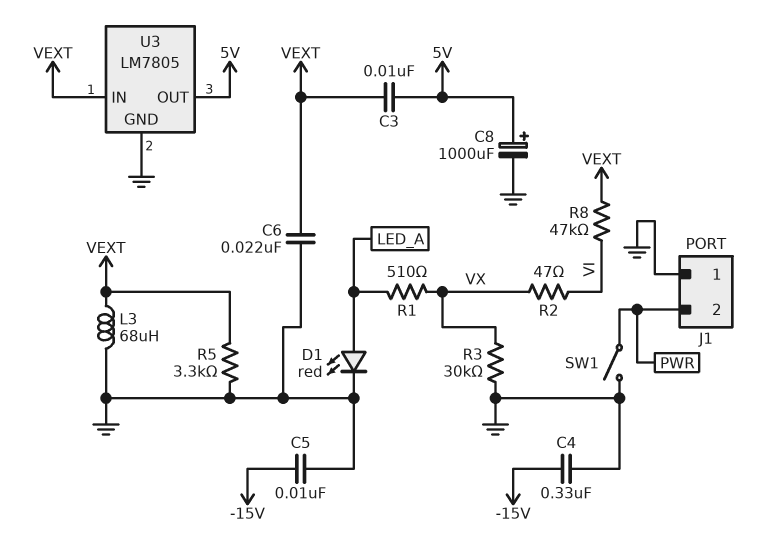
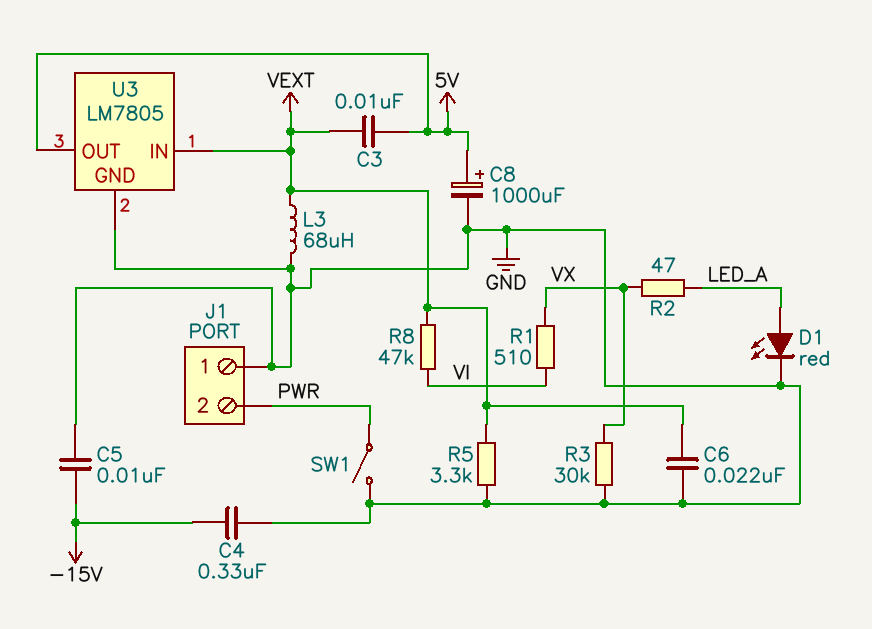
R1: 510 (LED_A, VX) -> 510 (VI, VX)
R2: 47 (VI, VX) -> 47 (LED_A, VX)

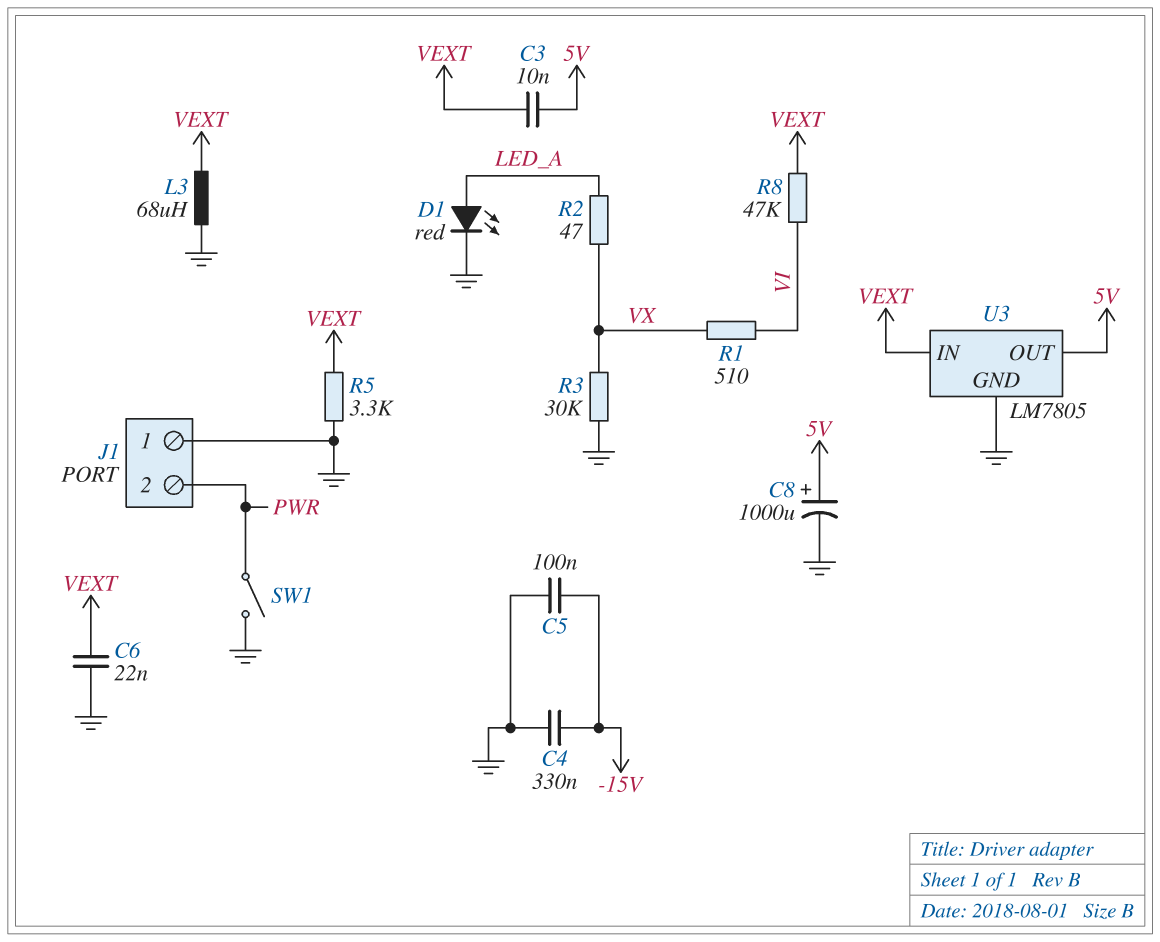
C5: 10nF (-15V, GND) -> 100nF (-15V, GND)

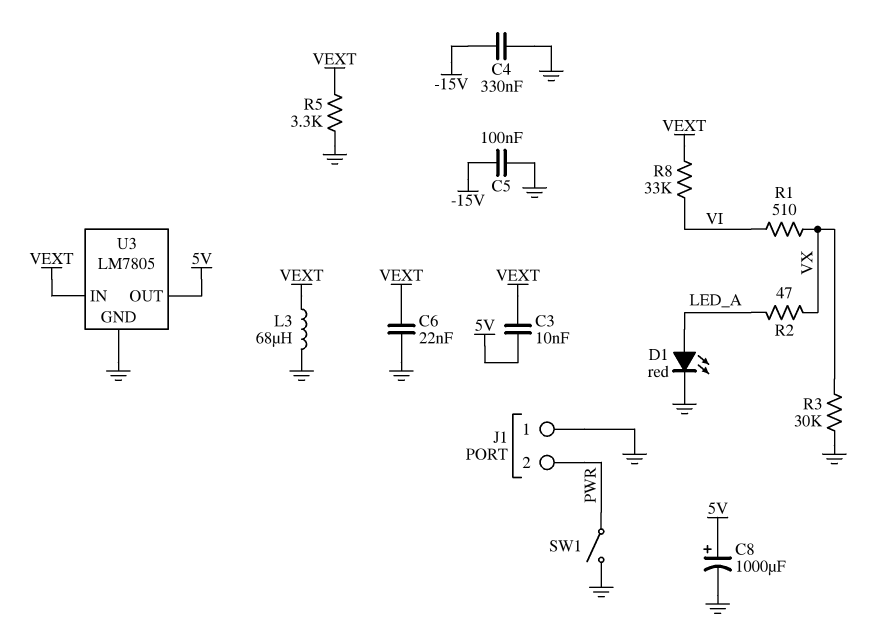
R8: 47k (VEXT, VI) -> 33k (VEXT, VI)

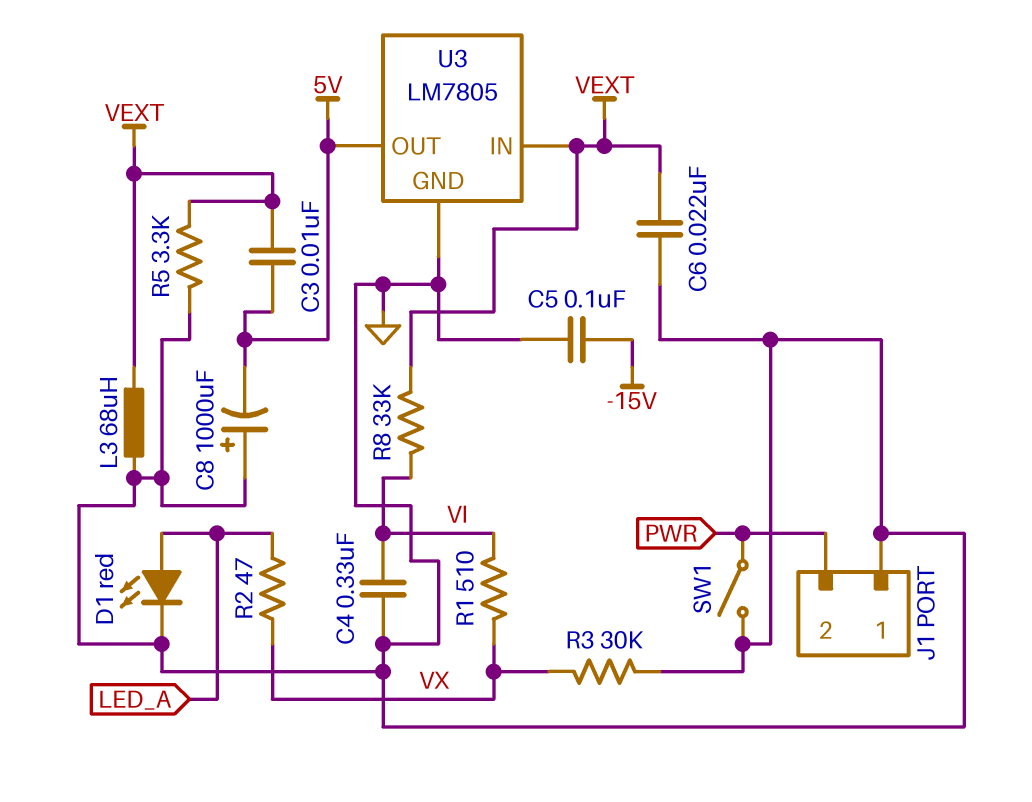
C4: 330nF (-15V, GND) -> 330nF (GND, VI)
C8: 1000uF (plus 5V, minus GND) -> 1000uF (plus GND, minus 5V)

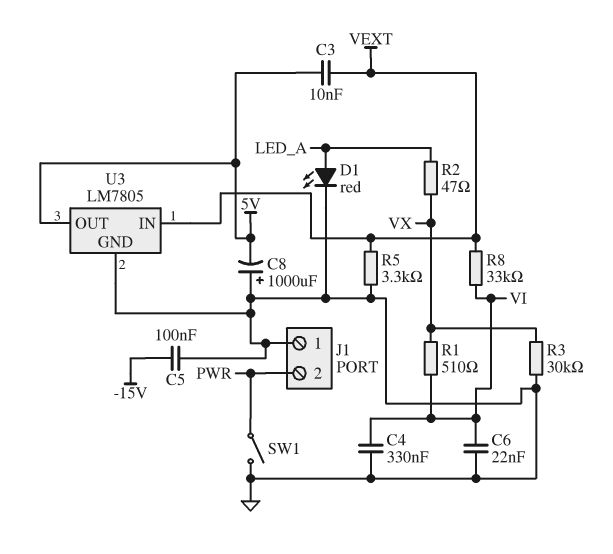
C6: 22nF (GND, VEXT) -> 22nF (GND, VI)
L3: 68uH (GND, VEXT) -> none

